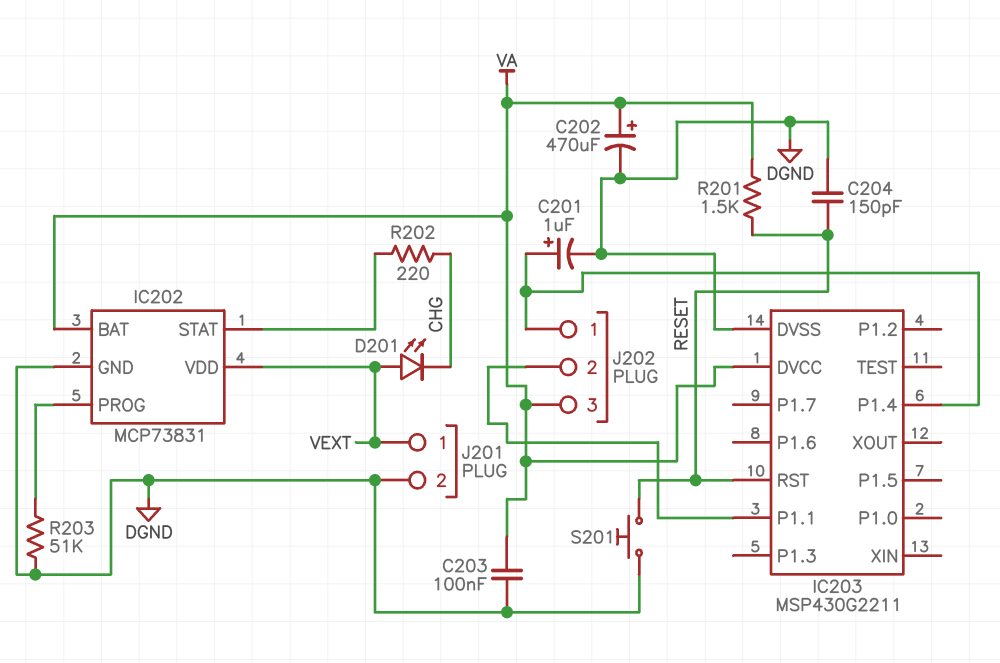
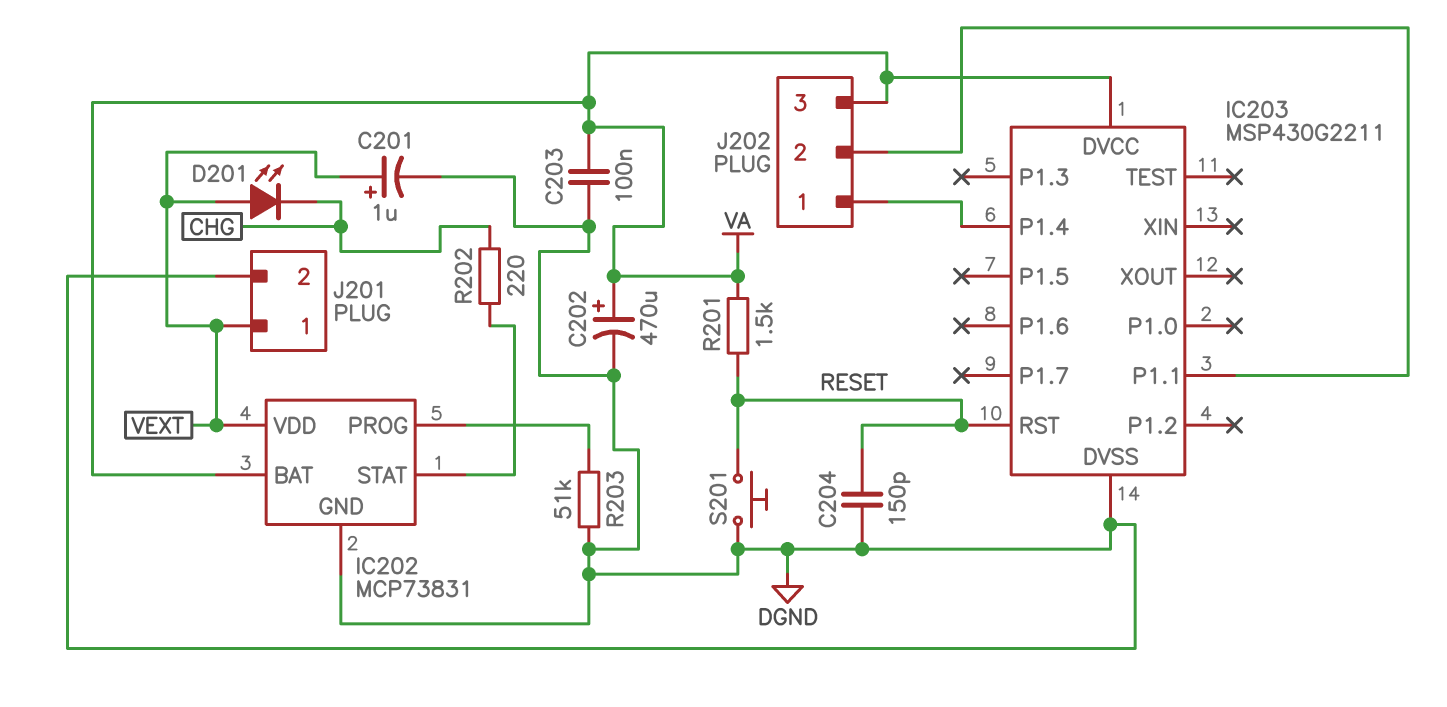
C201: 1uF (plus IC203/P1.4, minus DGND) -> 1uF (plus VEXT, minus DGND)

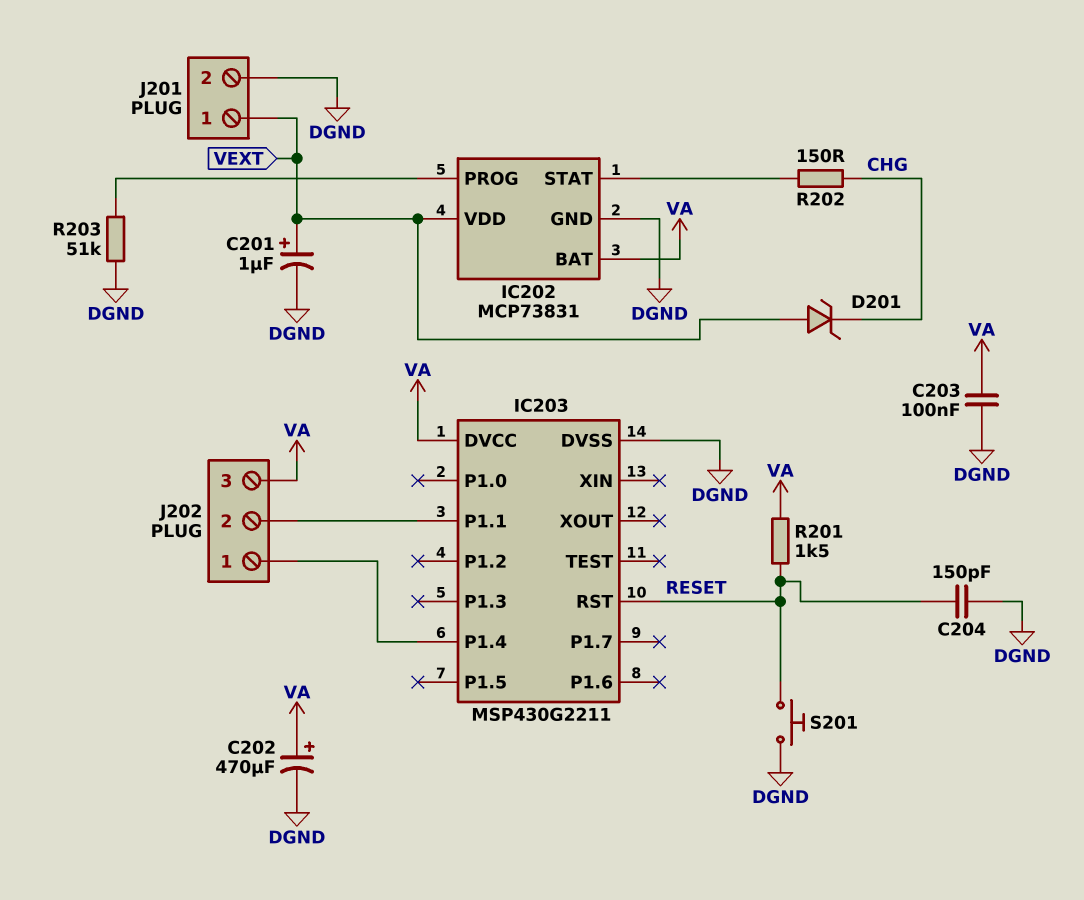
D201: LED (A VEXT, K CHG) -> zener (A VEXT, K CHG)
R202: 220 (CHG, IC202/STAT) -> 150 (CHG, IC202/STAT)

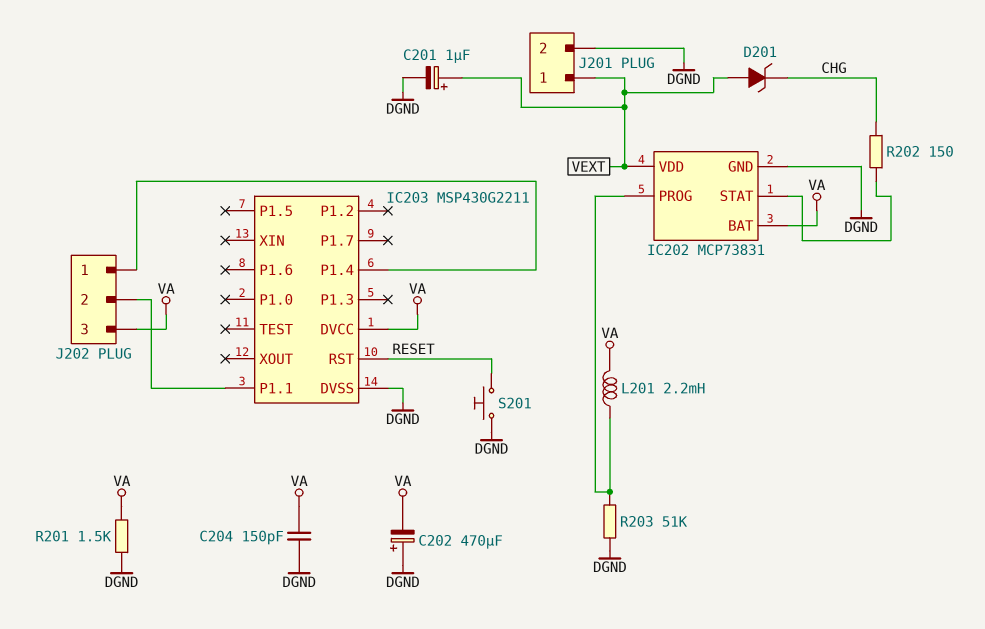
C202: 470uF (plus VA, minus DGND) -> 470uF (plus DGND, minus VA)
C203: 100nF (DGND, VA) -> none
C204: 150pF (DGND, RESET) -> 150pF (DGND, VA)
L201: none -> 2.2mH (IC202/PROG, VA)
R201: 1.5k (RESET, VA) -> 1.5k (DGND, VA)

